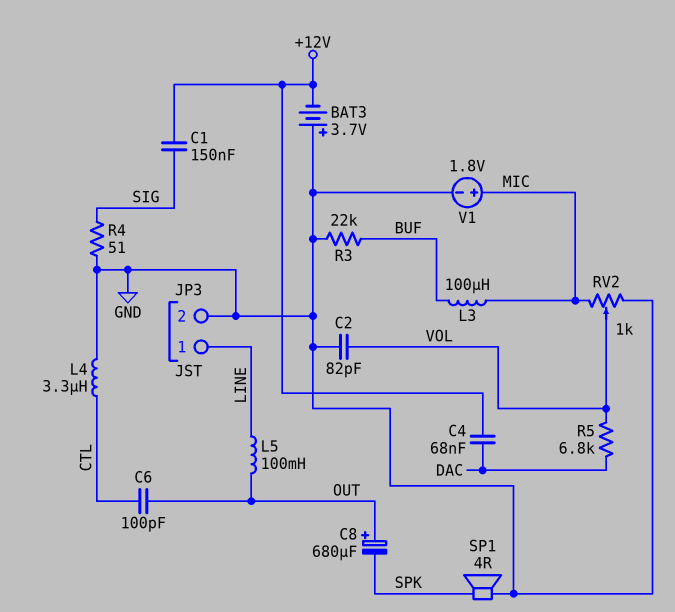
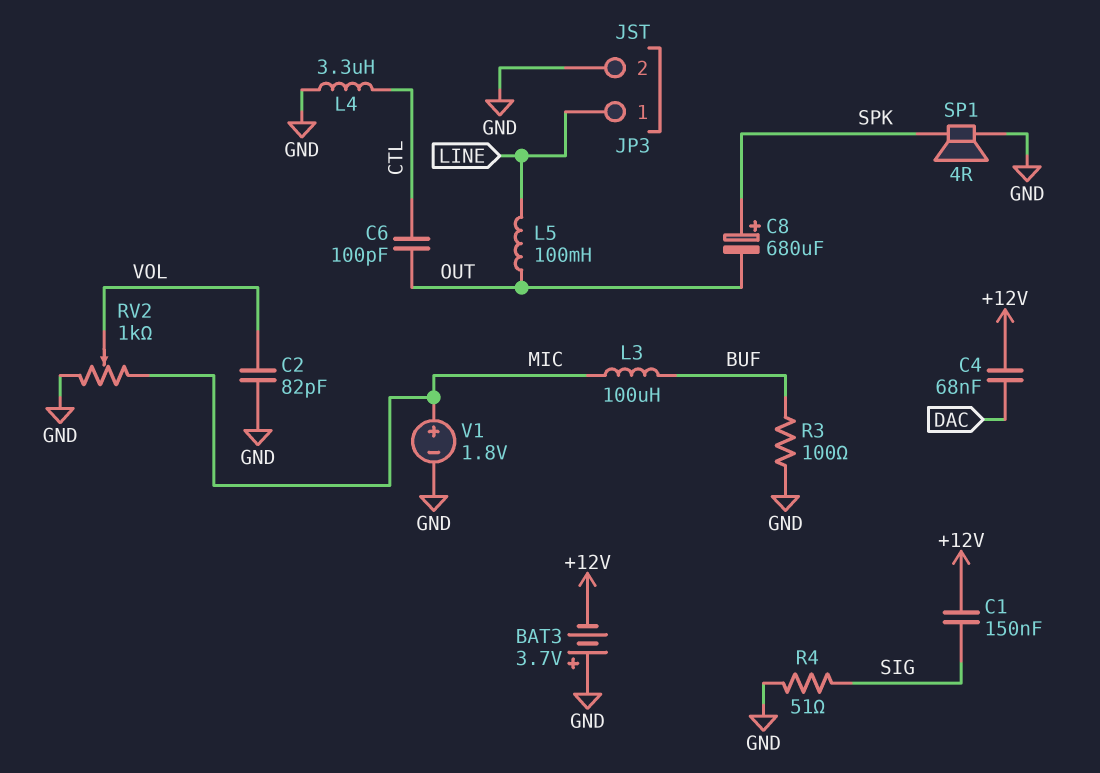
C8: 680uF (plus OUT, minus SPK) -> 680uF (plus SPK, minus OUT)
R3: 22k (BUF, GND) -> 100 (BUF, GND)
R5: 6.8k (DAC, VOL) -> none

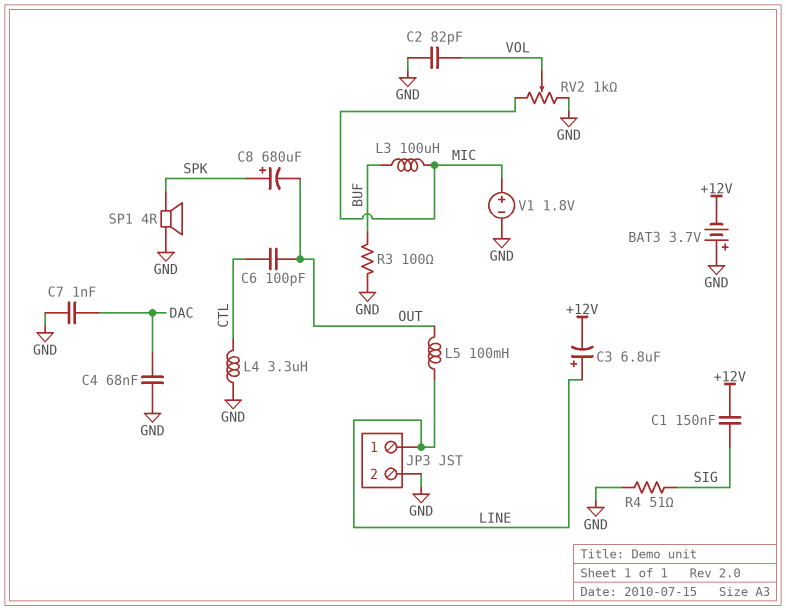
C3: none -> 6.8uF (plus LINE, minus +12V)
C4: 68nF (+12V, DAC) -> 68nF (DAC, GND)
C7: none -> 1nF (DAC, GND)

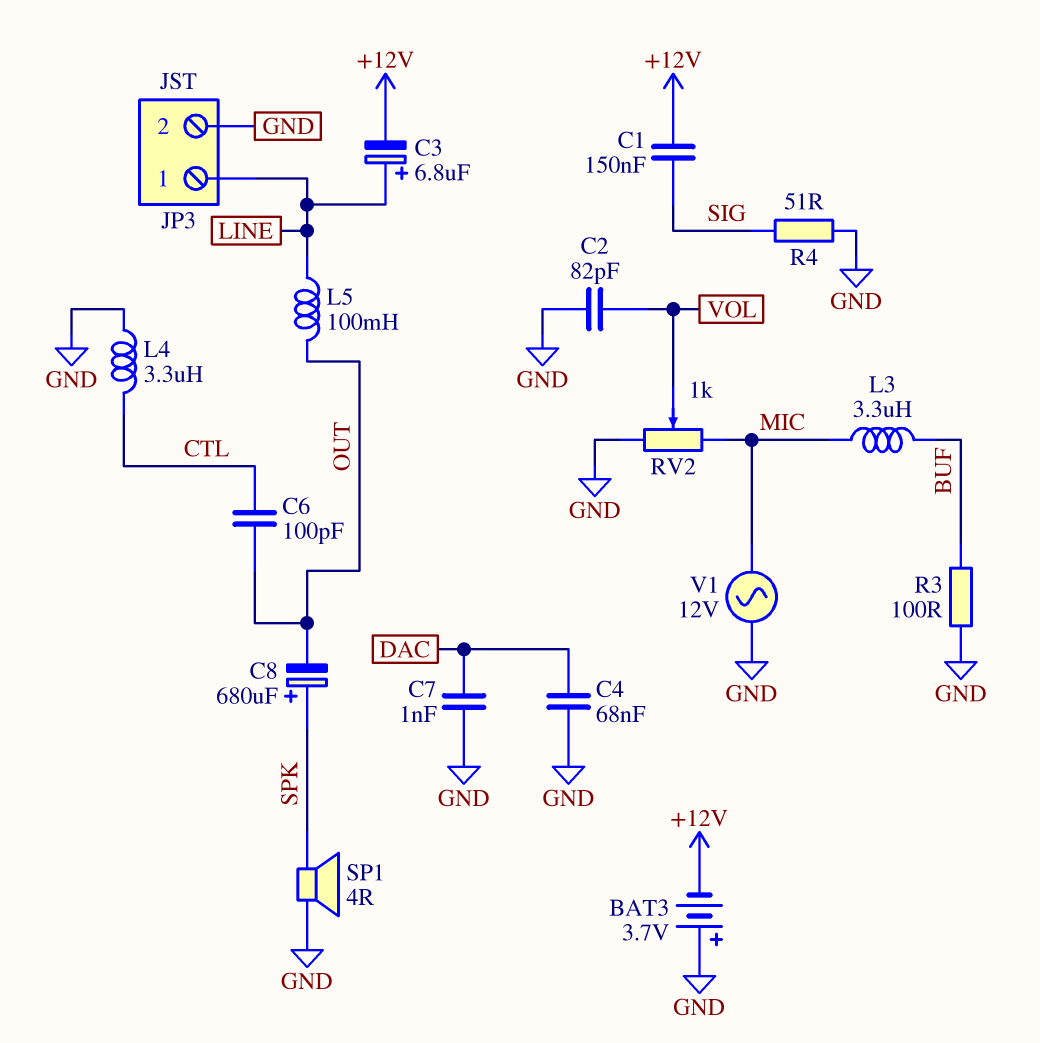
L3: 100uH (BUF, MIC) -> 3.3uH (BUF, MIC)
V1: 1.8V (plus MIC, minus GND) -> AC 12V (GND, MIC)

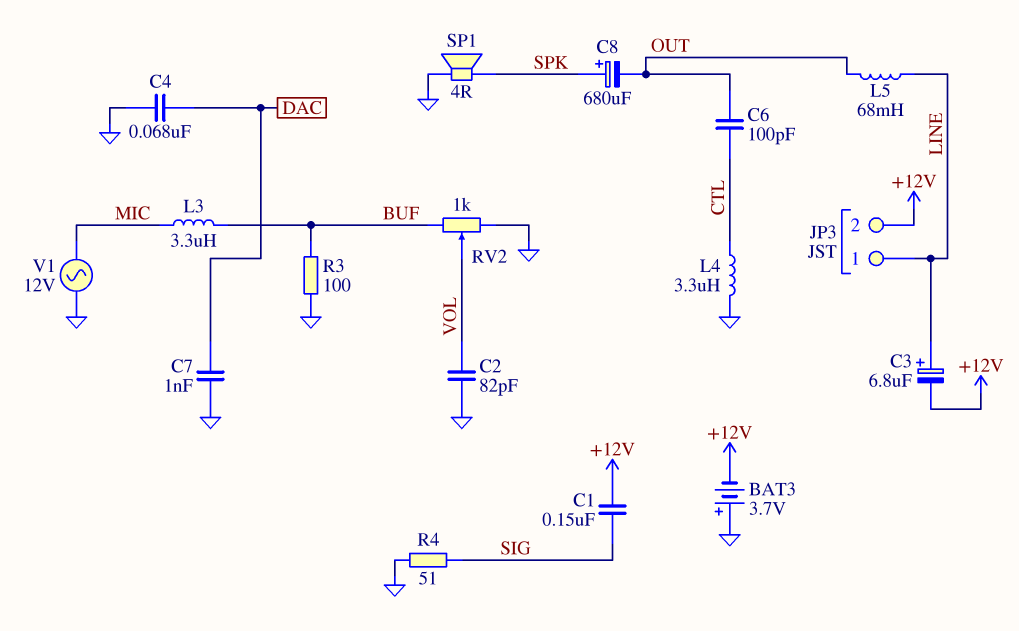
JP3 pin 2: GND -> +12V
L5: 100mH (LINE, OUT) -> 68mH (LINE, OUT)
RV2: 1k (GND, MIC, wiper VOL) -> 1k (BUF, GND, wiper VOL)

